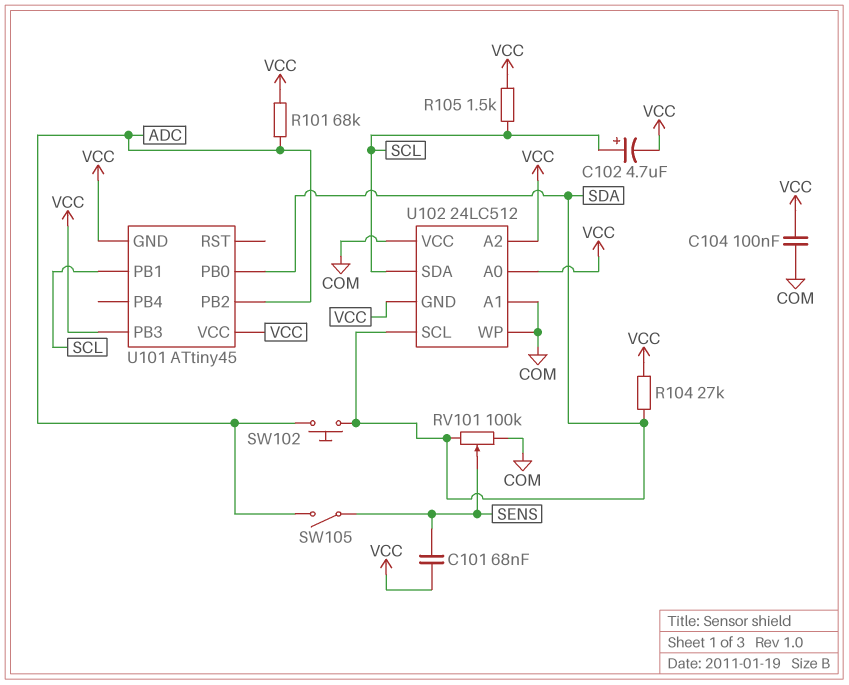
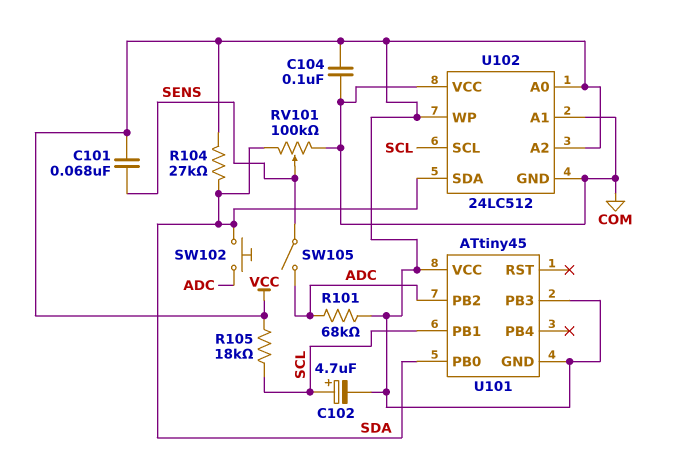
R105: 1.5k (SCL, VCC) -> 18k (SCL, VCC)
U102 pin GND: VCC -> COM
U102 pin SCL: SDA -> SCL
U102 pin SDA: SCL -> SDA
U102 pin WP: COM -> VCC

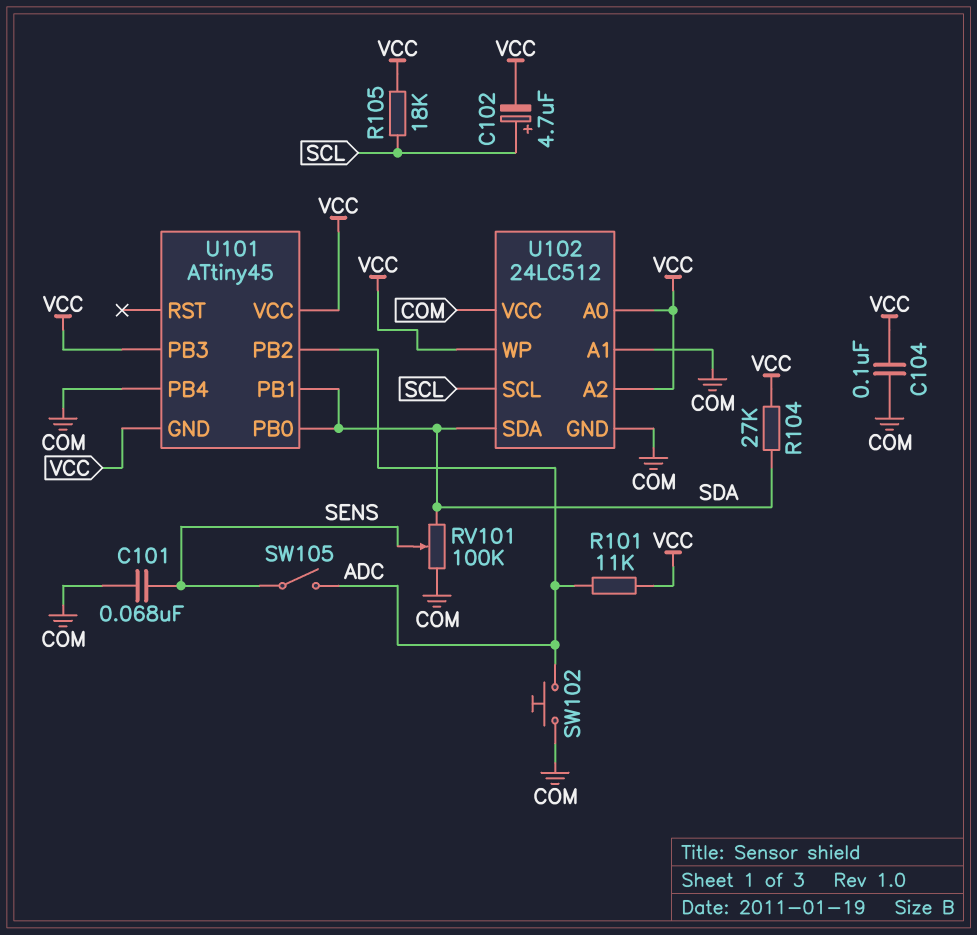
C101: 68nF (SENS, VCC) -> 68nF (COM, SENS)
R101: 68k (ADC, VCC) -> 11k (ADC, VCC)
SW102: button (ADC, SDA) -> button (ADC, COM)
U101 pin PB1: SCL -> SDA
U101 pin PB4: none -> COM

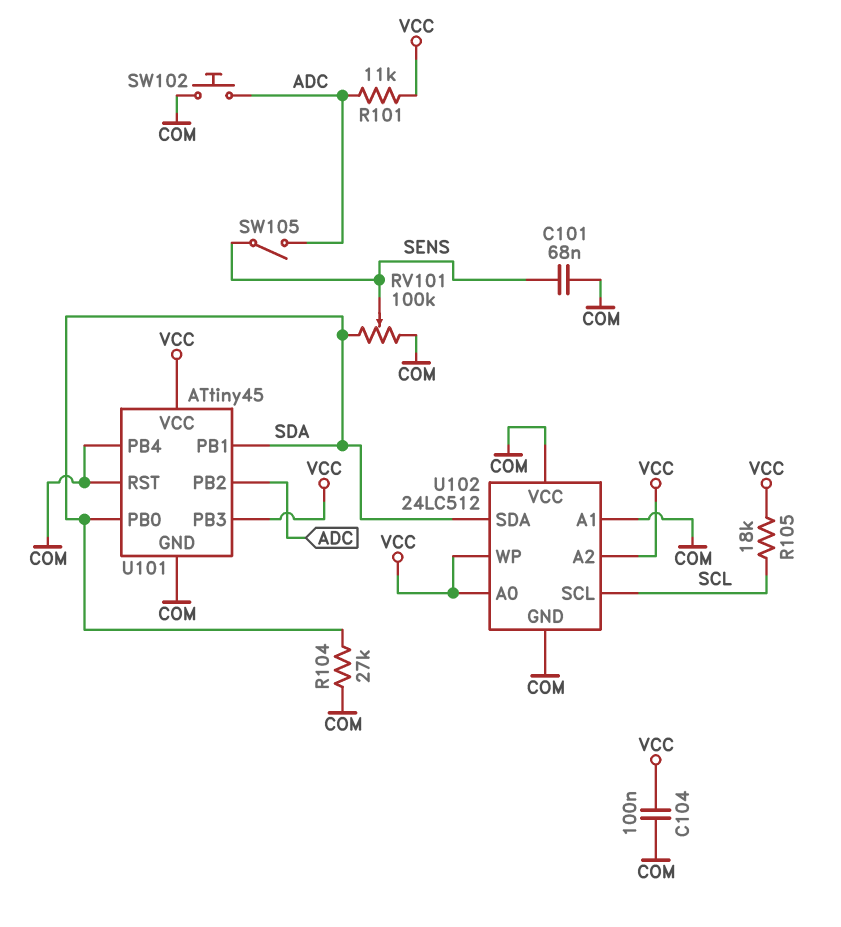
C102: 4.7uF (plus SCL, minus VCC) -> none
R104: 27k (SDA, VCC) -> 27k (COM, SDA)
U101 pin GND: VCC -> COM
U101 pin RST: none -> COM

